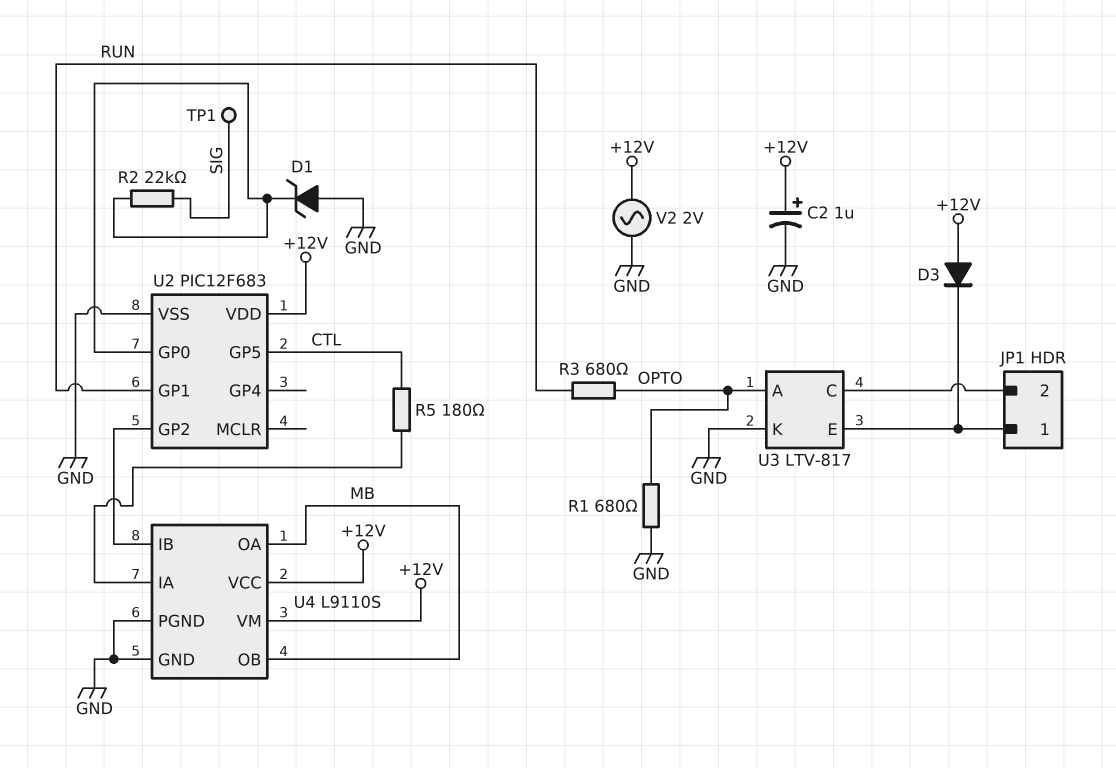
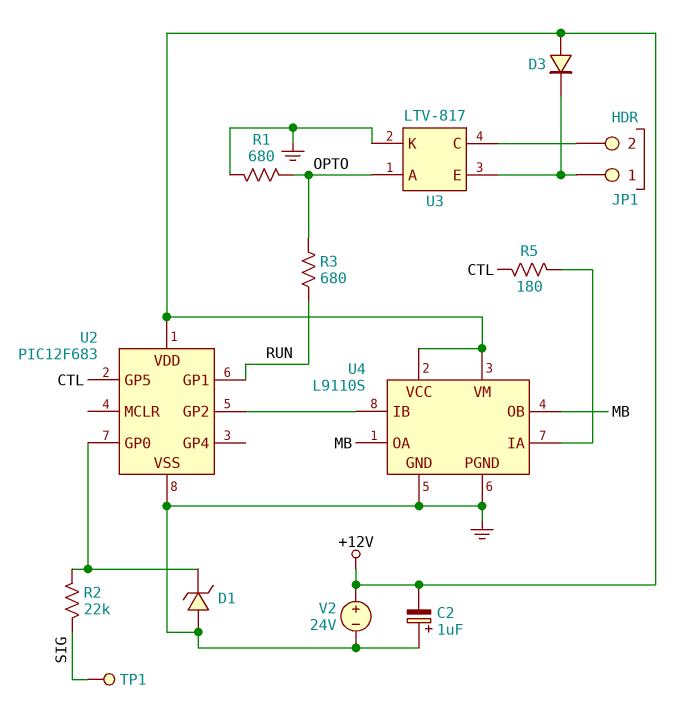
C2: 1uF (plus +12V, minus GND) -> 1uF (plus GND, minus +12V)
V2: AC 2V (+12V, GND) -> 24V (plus +12V, minus GND)

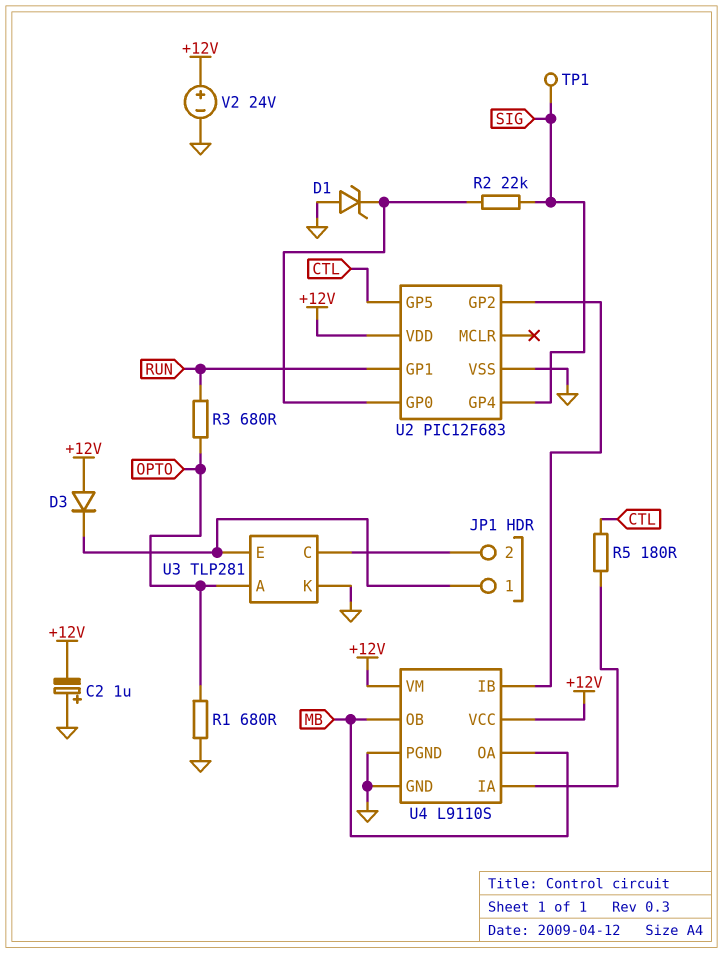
U2 pin GP4: none -> SIG
U3: LTV-817 -> TLP281

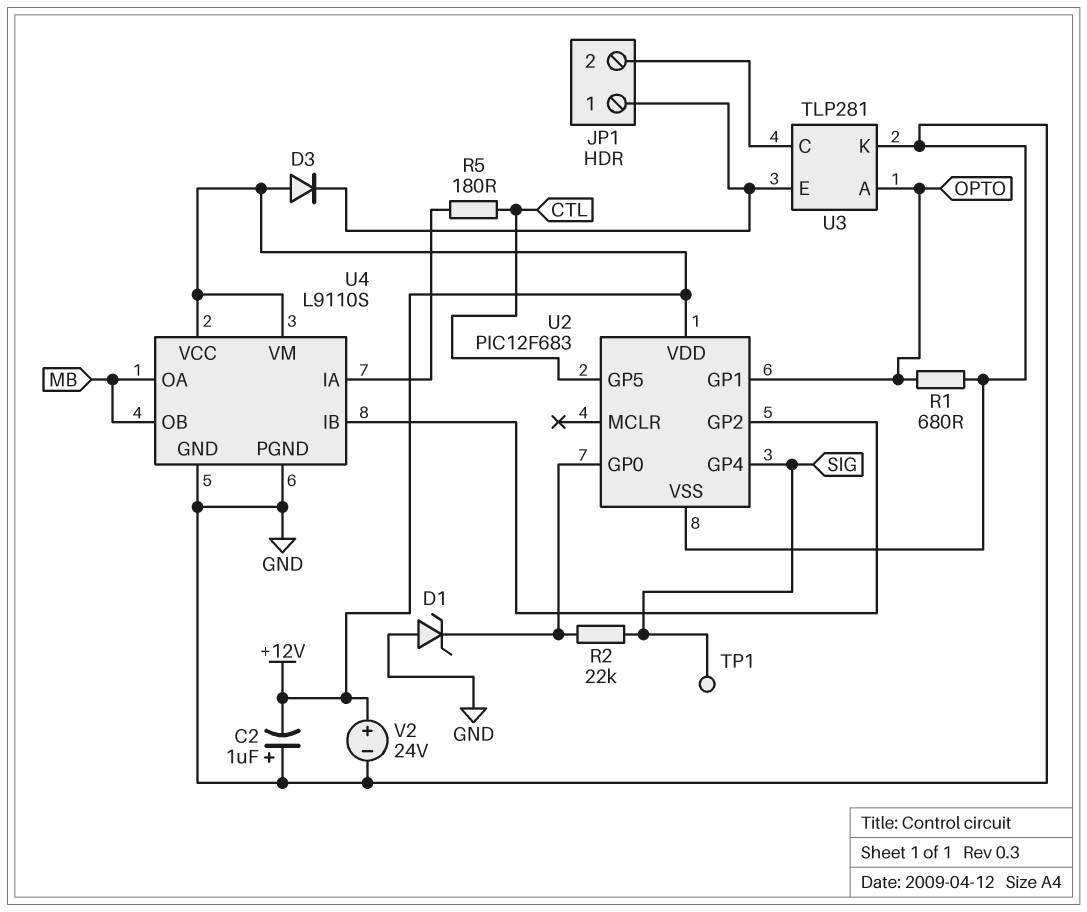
R3: 680 (OPTO, RUN) -> none
U2 pin GP1: RUN -> OPTO

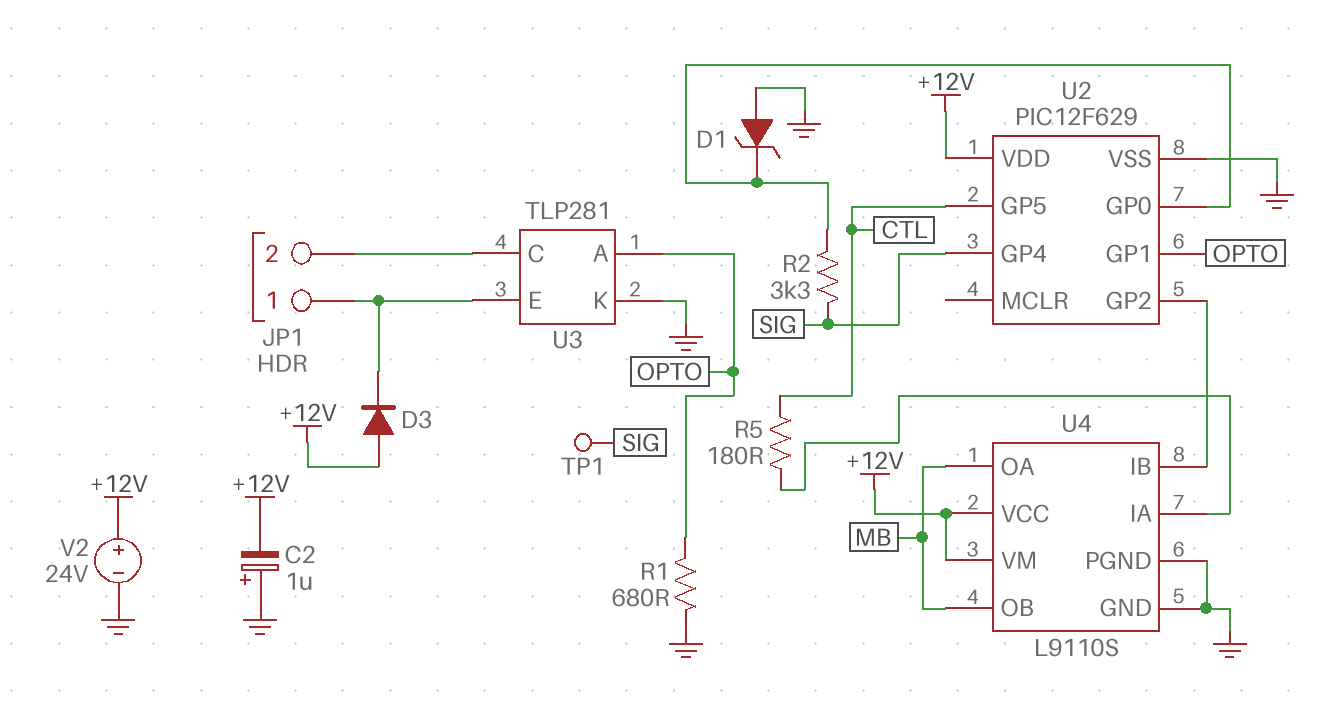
R2: 22k (SIG, U2/GP0) -> 3.3k (SIG, U2/GP0)
U2: PIC12F683 -> PIC12F629

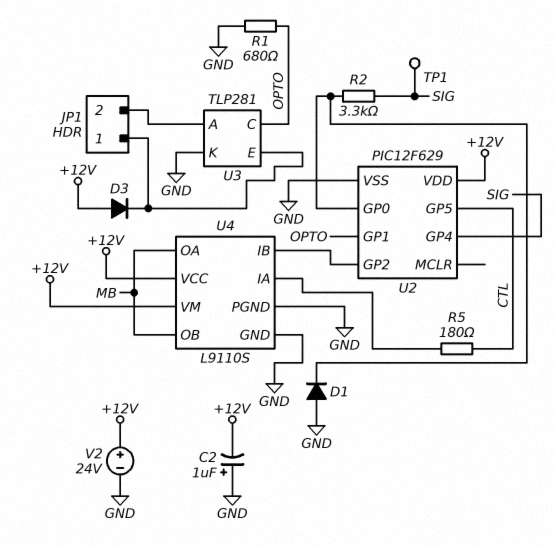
D1: zener (A GND, K U2/GP0) -> diode (A GND, K U2/GP0)
U3 pin A: OPTO -> JP1/2
U3 pin C: JP1/2 -> OPTO

